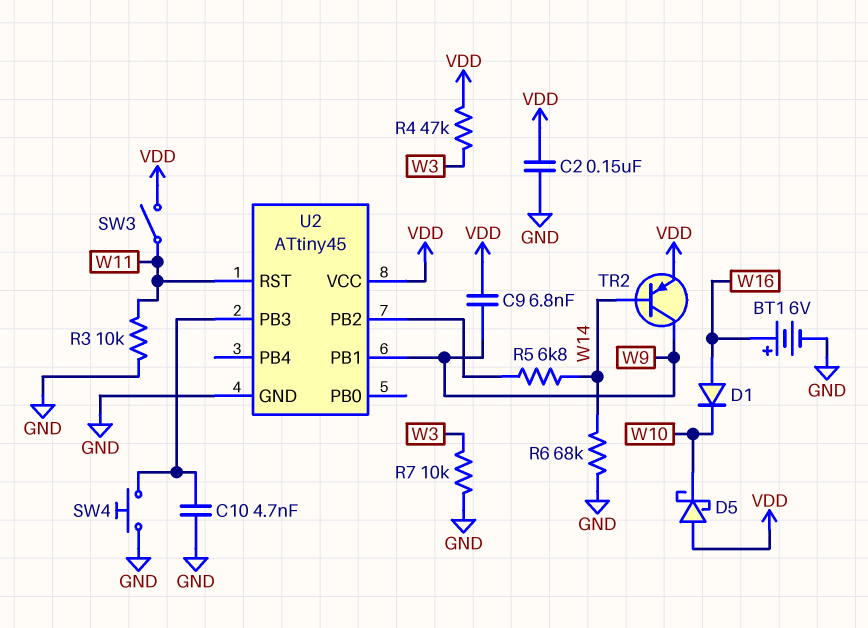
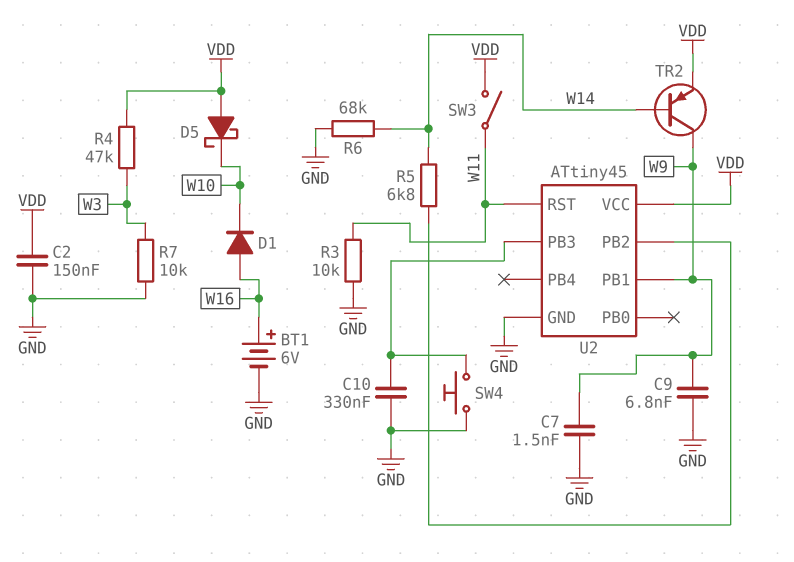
C7: none -> 1.5nF (GND, W9)
C9: 6.8nF (VDD, W9) -> 6.8nF (GND, W9)
C10: 4.7nF (GND, U2/PB3) -> 330nF (GND, U2/PB3)

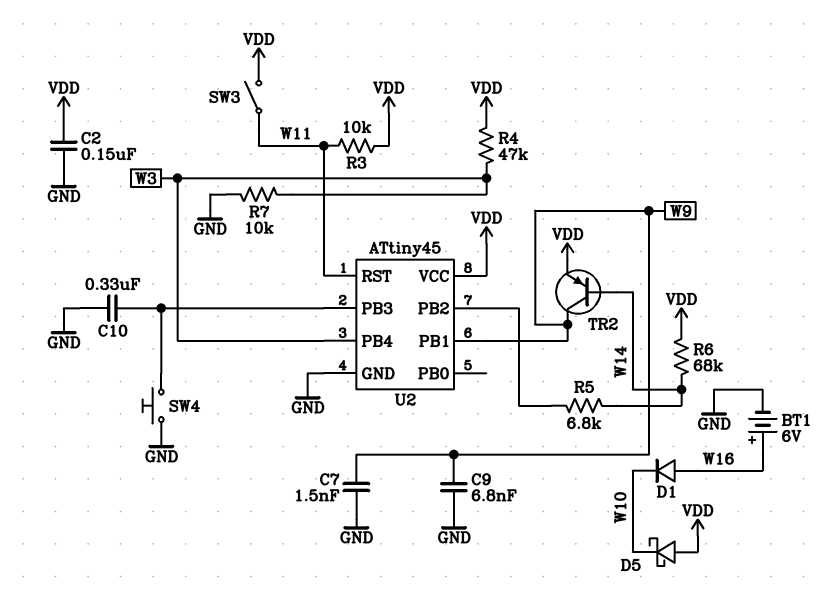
R3: 10k (GND, W11) -> 10k (VDD, W11)
R6: 68k (GND, W14) -> 68k (VDD, W14)
U2 pin PB4: none -> W3

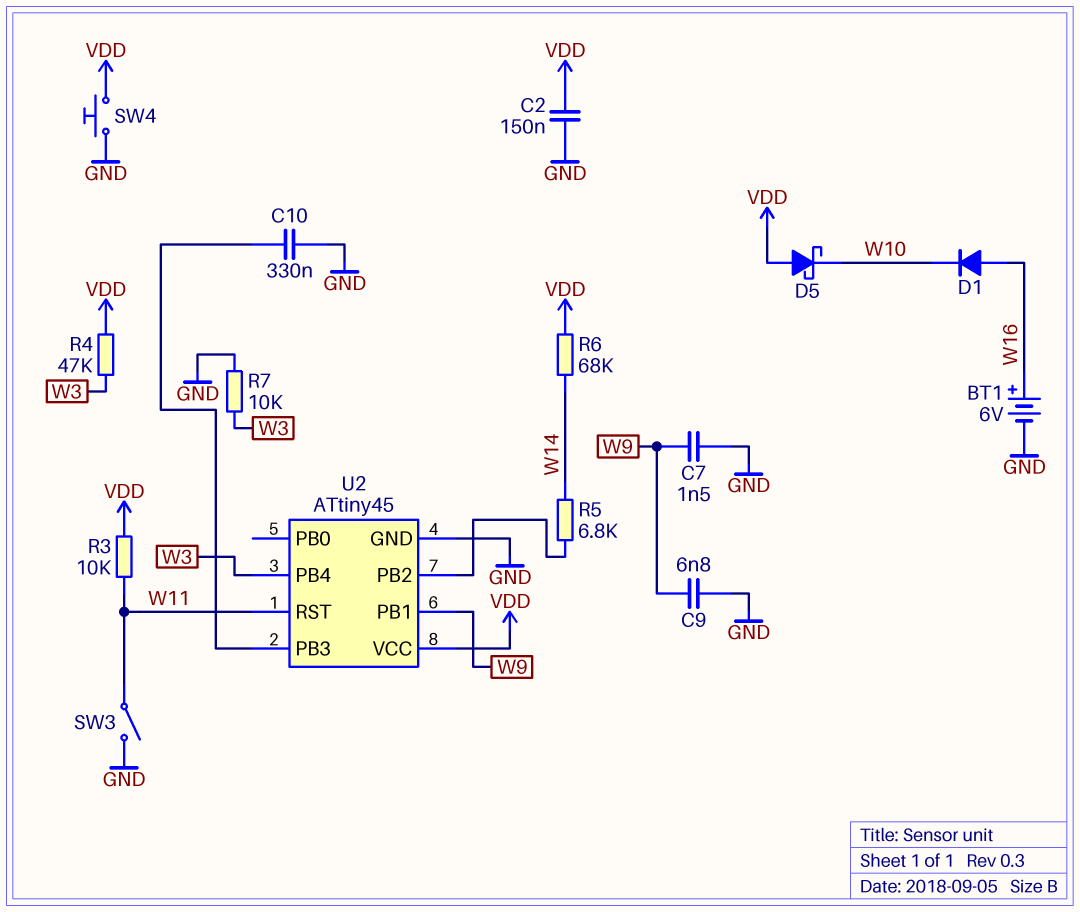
SW3: switch (VDD, W11) -> switch (GND, W11)
SW4: button (GND, U2/PB3) -> button (GND, VDD)
TR2: PNP (B W14, C W9, E VDD) -> none

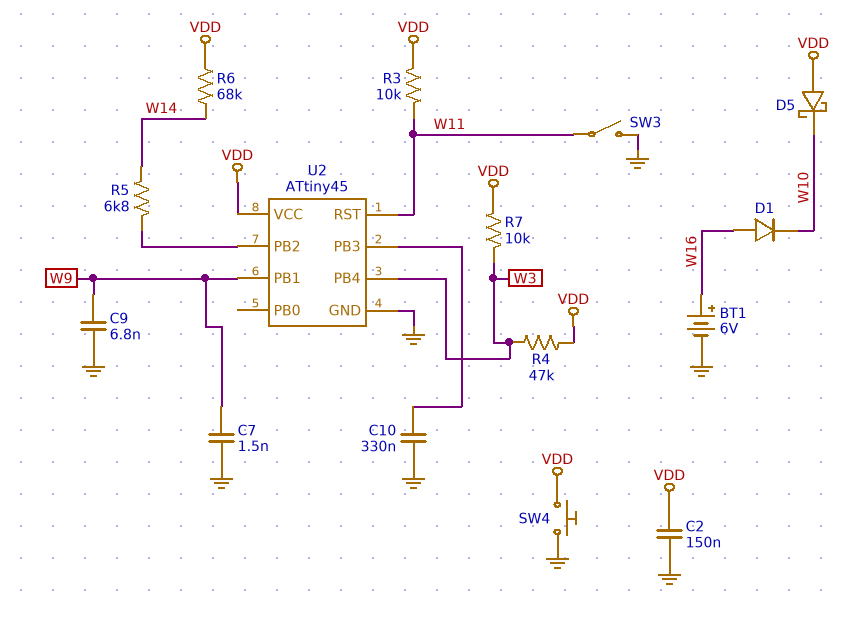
R7: 10k (GND, W3) -> 10k (VDD, W3)

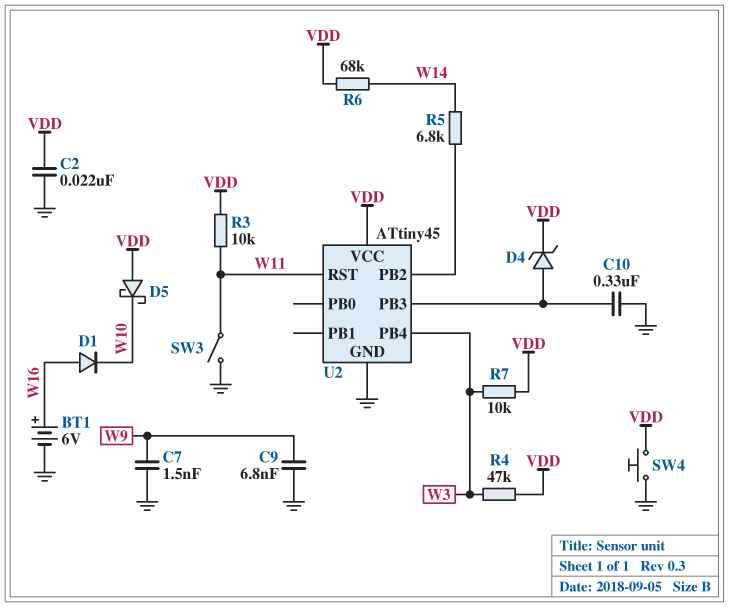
C2: 150nF (GND, VDD) -> 22nF (GND, VDD)
D4: none -> zener (A U2/PB3, K VDD)
U2 pin PB1: W9 -> none

